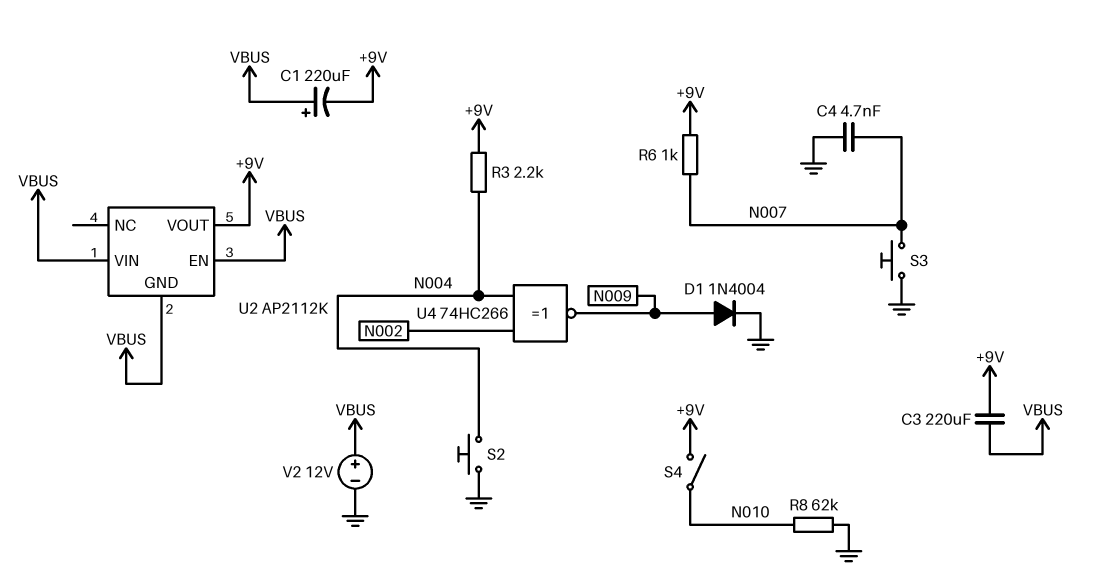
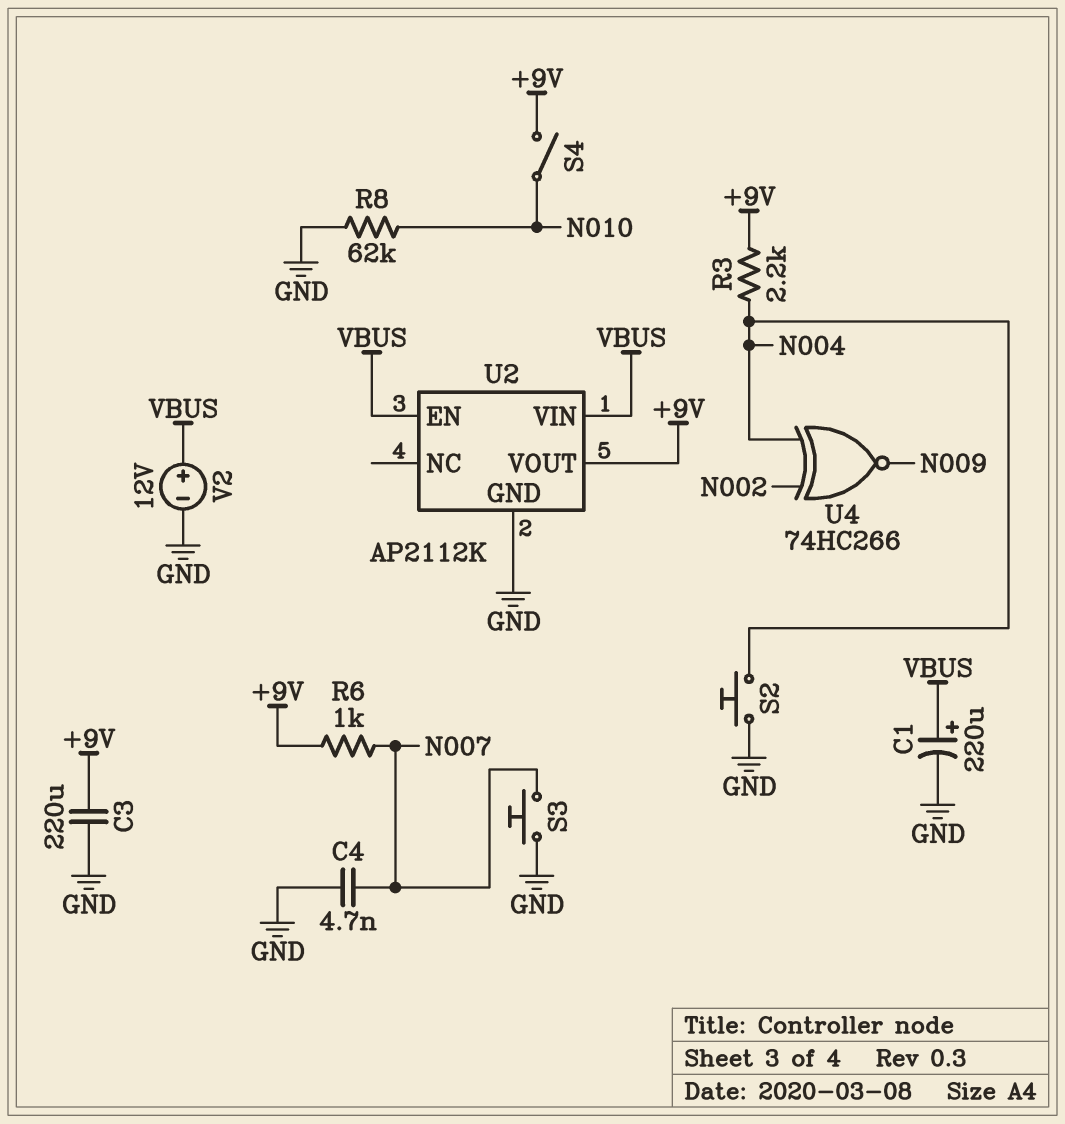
C1: 220uF (plus VBUS, minus +9V) -> 220uF (plus VBUS, minus GND)
C3: 220uF (+9V, VBUS) -> 220uF (+9V, GND)
D1: diode 1N4004 (A N009, K GND) -> none
U2 pin GND: VBUS -> GND

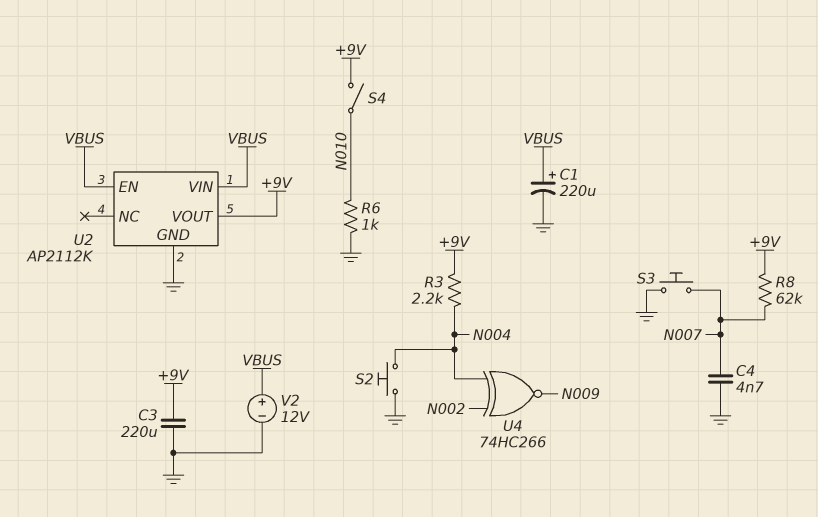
R6: 1k (+9V, N007) -> 1k (GND, N010)
R8: 62k (GND, N010) -> 62k (+9V, N007)

